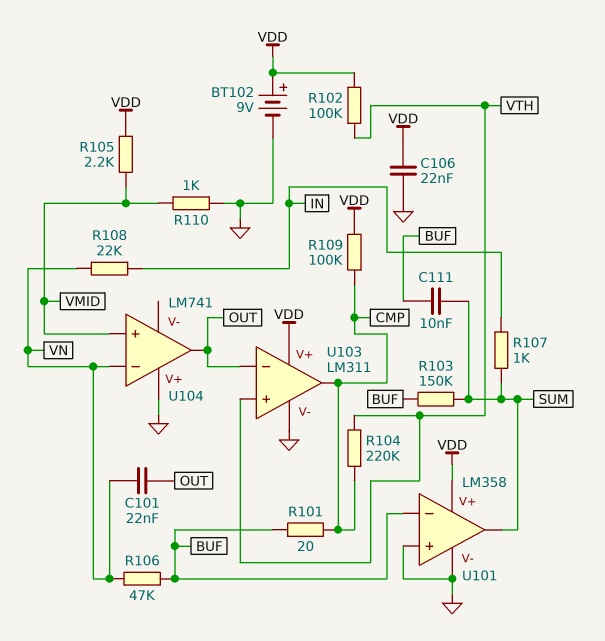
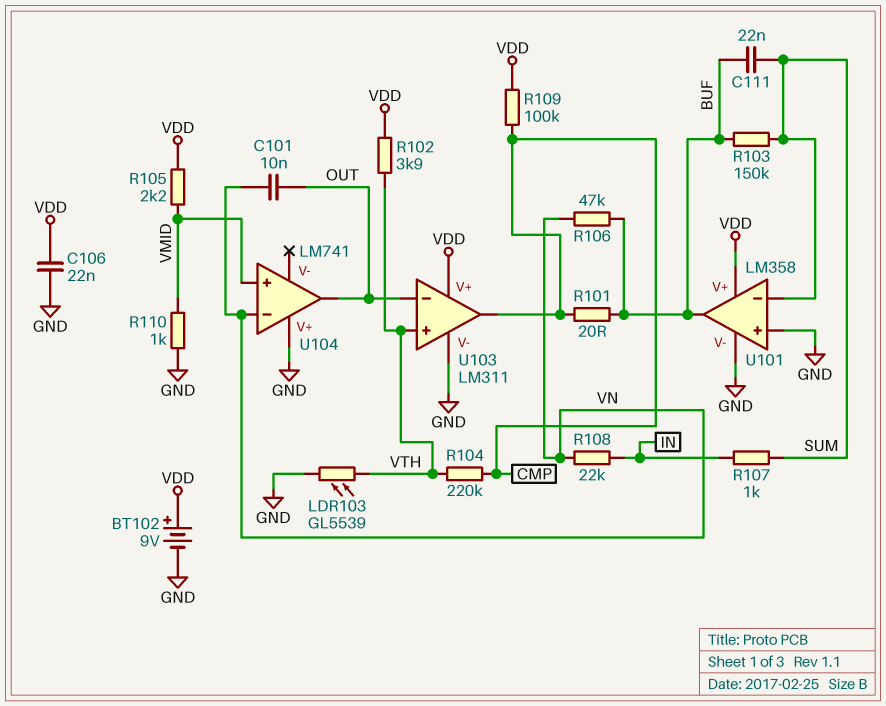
C101: 22nF (OUT, VN) -> 10nF (OUT, VN)
C111: 10nF (BUF, SUM) -> 22nF (BUF, SUM)
LDR103: none -> GL5539 (GND, VTH)
R102: 100k (VDD, VTH) -> 3.9k (VDD, VTH)
U101 pin in-: BUF -> SUM
U101 pin out: SUM -> BUF

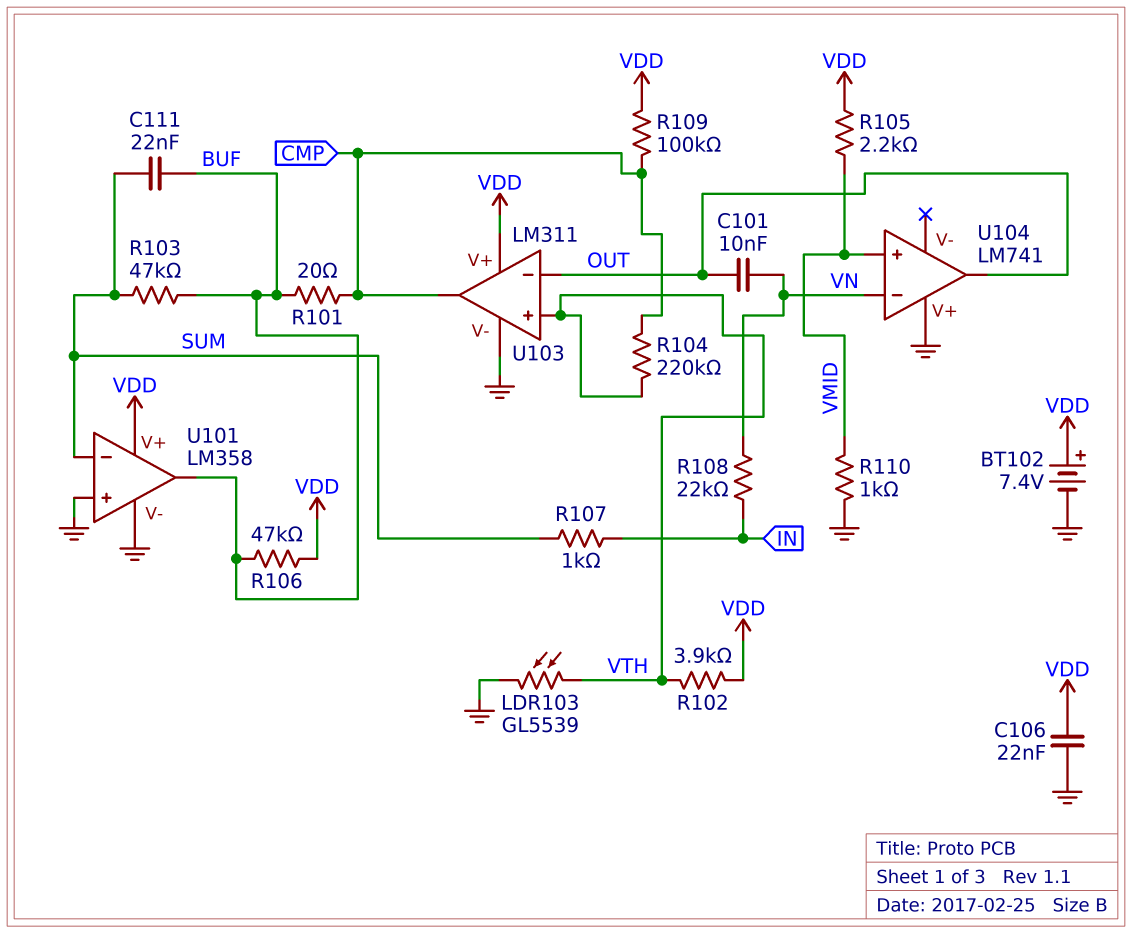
BT102: 9V (plus VDD, minus GND) -> 7.4V (plus VDD, minus GND)
R103: 150k (BUF, SUM) -> 47k (BUF, SUM)
R106: 47k (BUF, VN) -> 47k (BUF, VDD)

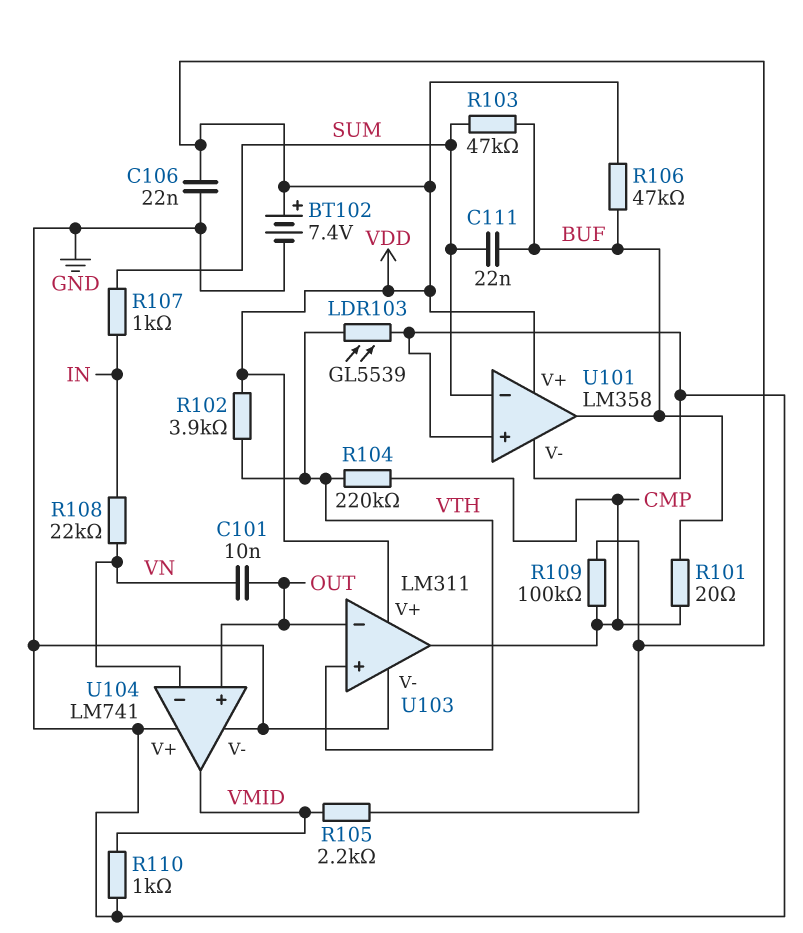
U104 pin V-: none -> GND
U104 pin in+: VMID -> OUT
U104 pin out: OUT -> VMID

